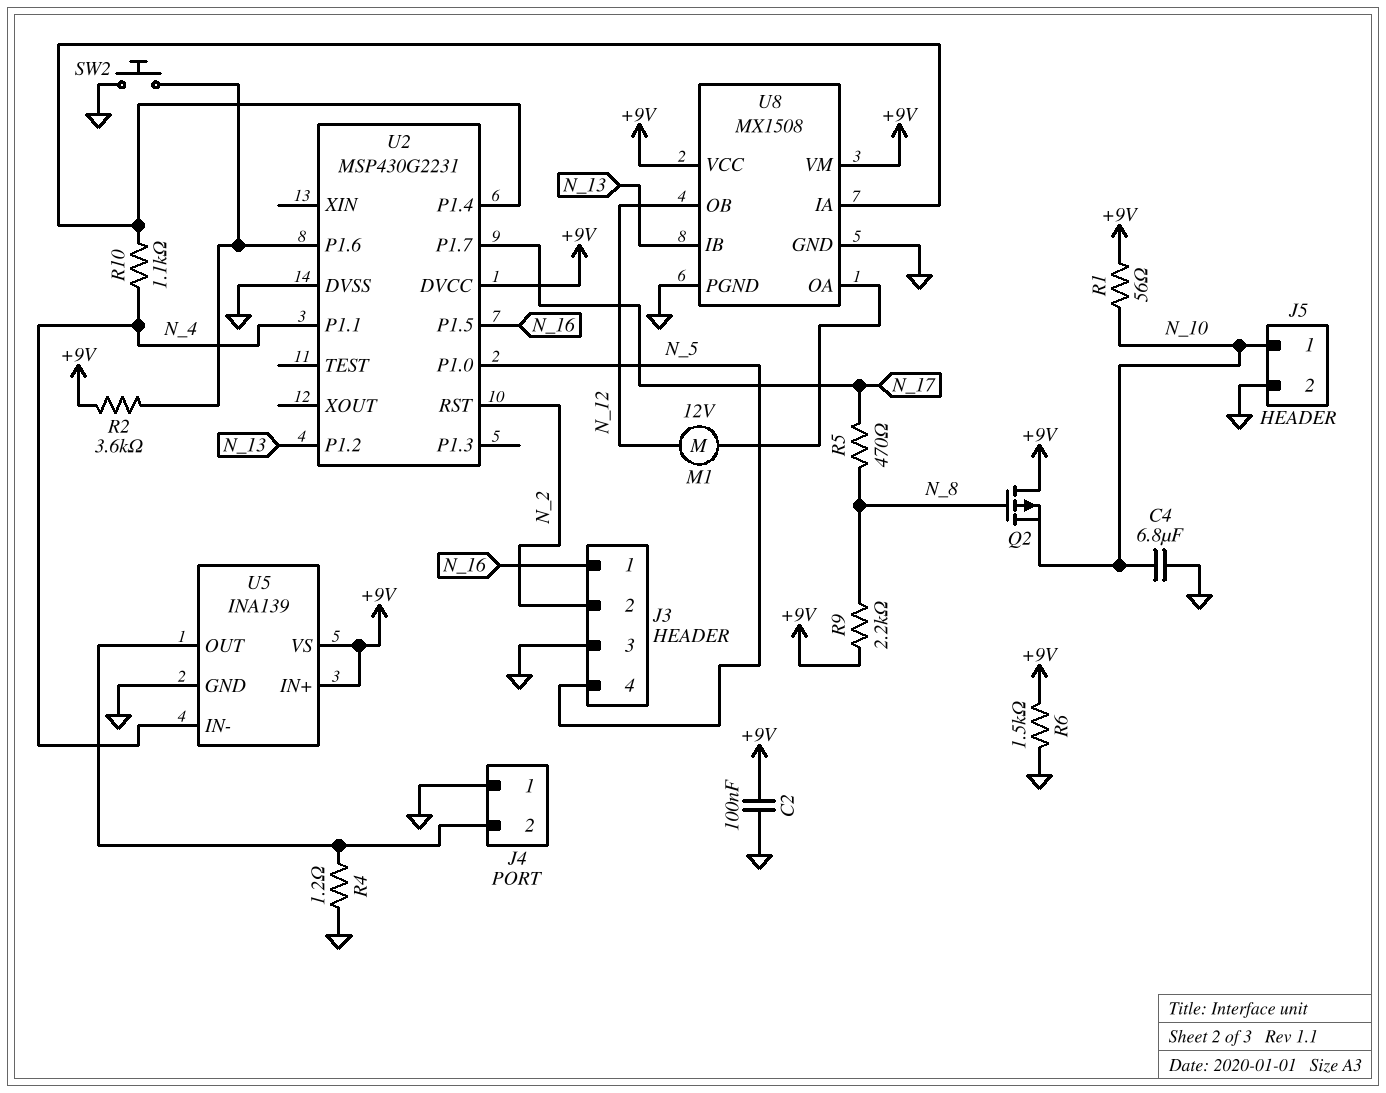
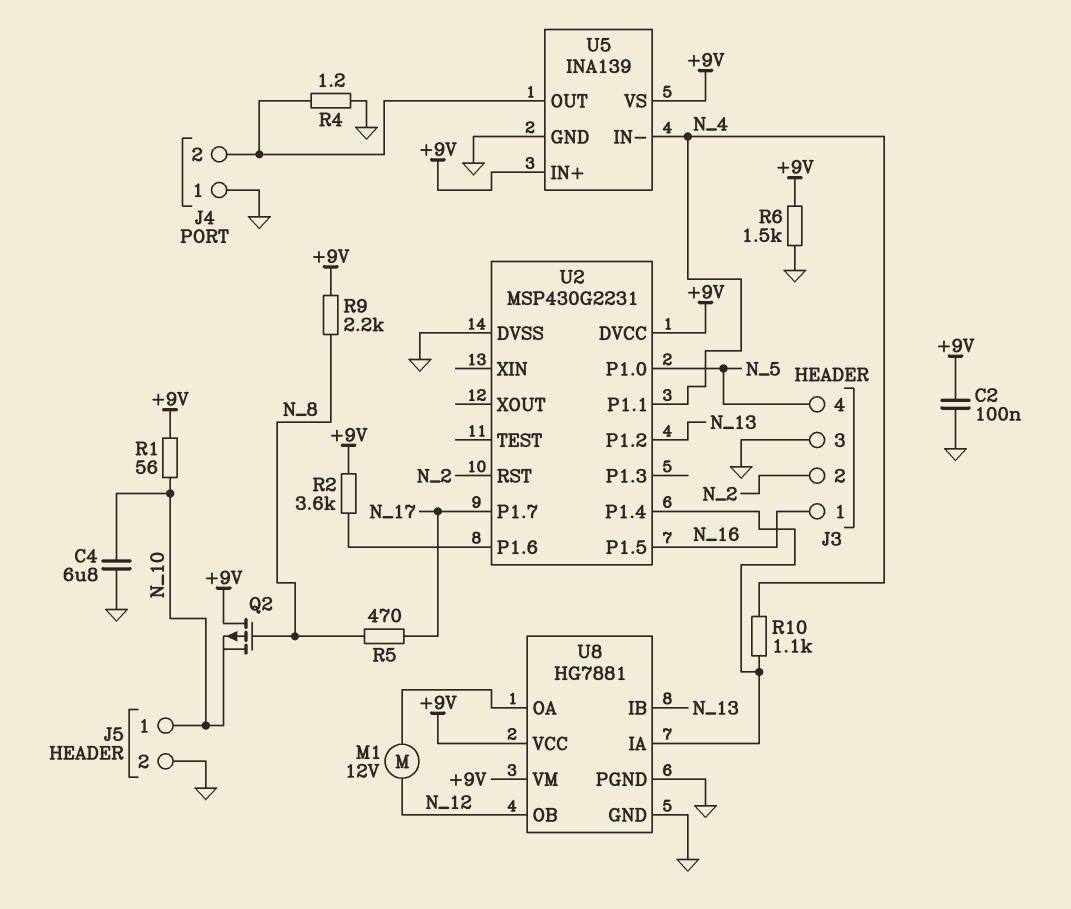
SW2: button (GND, U2/P1.6) -> none
U8: MX1508 -> HG7881

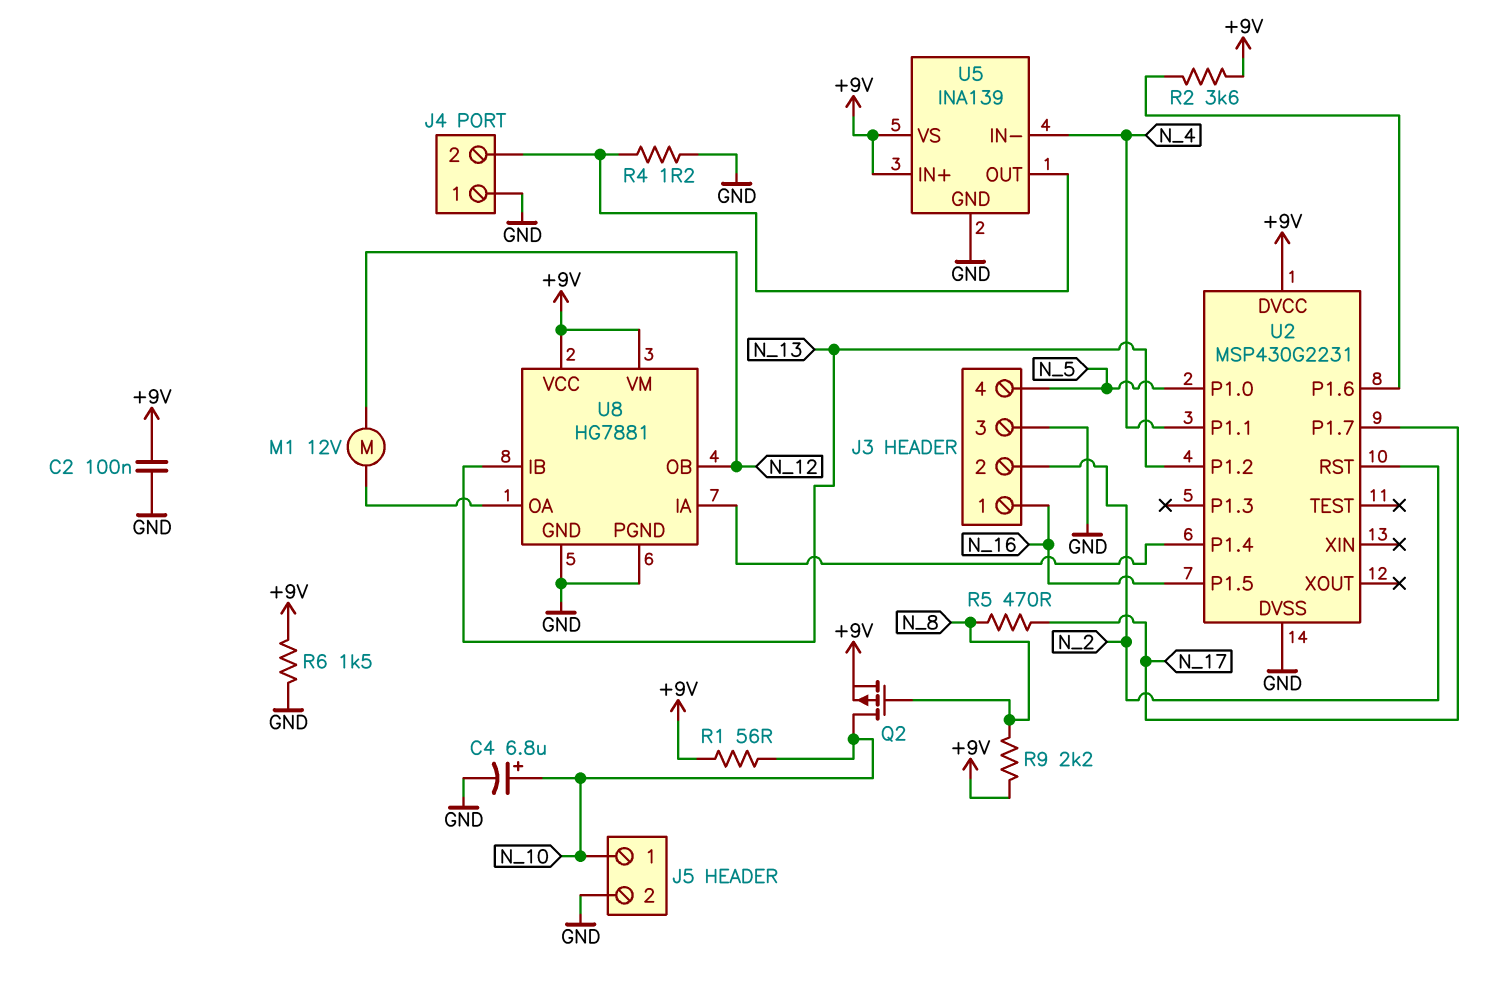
C4: 6.8uF (GND, N_10) -> 6.8uF (plus N_10, minus GND)
Q2: PMOS (G N_8, D +9V, S N_10) -> PMOS (G N_8, D N_10, S +9V)
R10: 1.1k (N_4, U2/P1.4) -> none

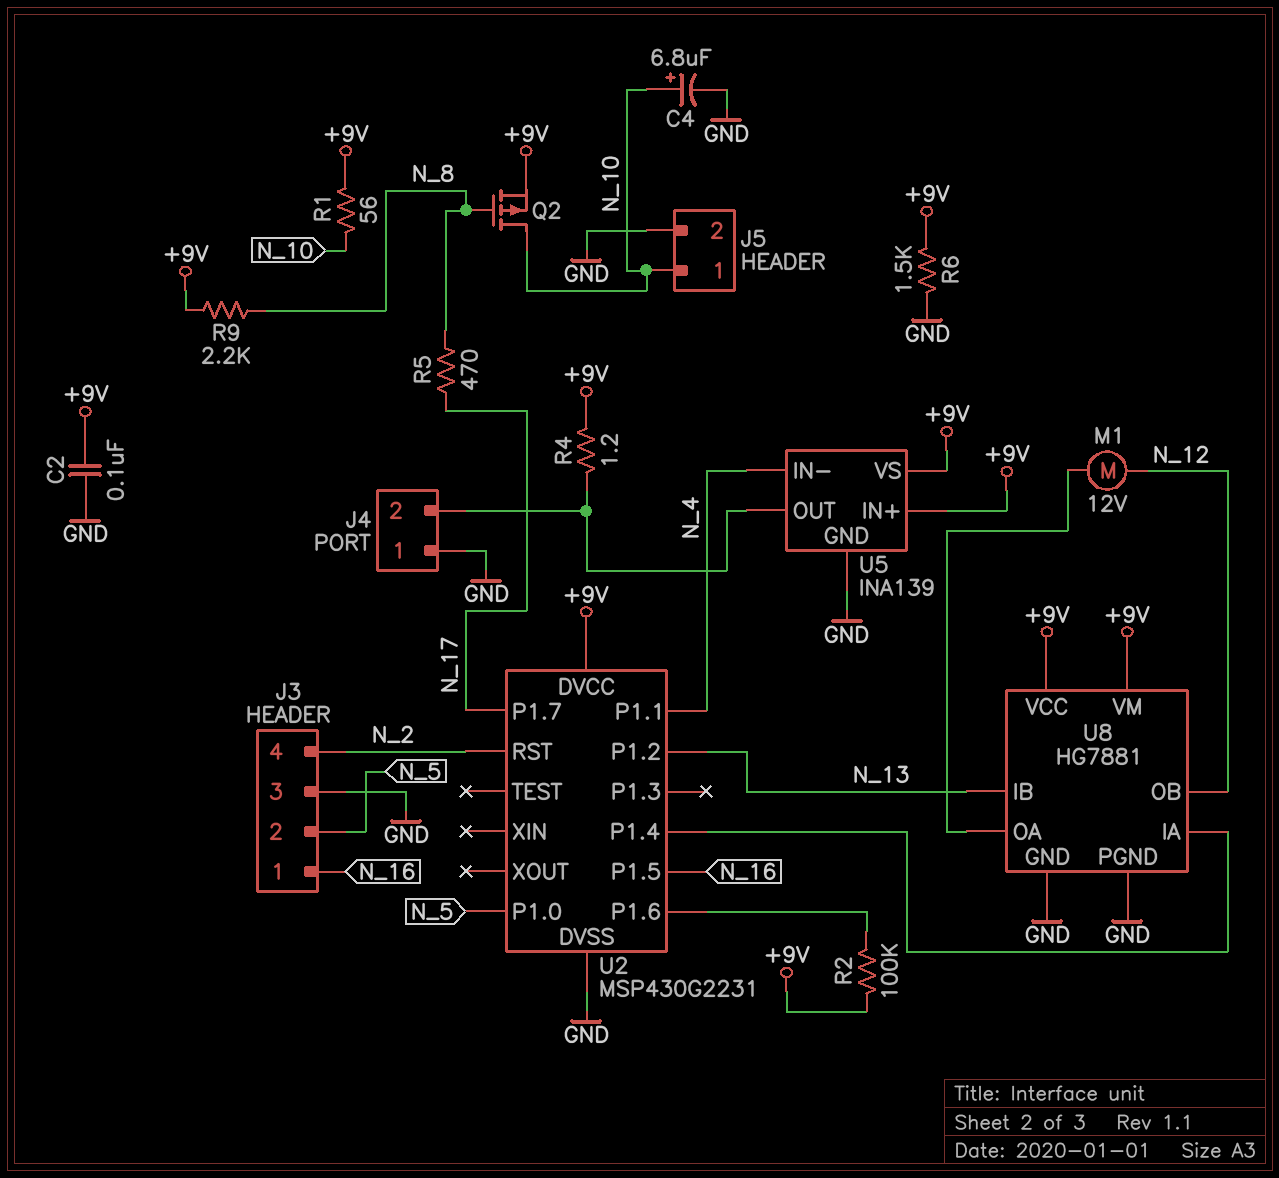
J3 pin 2: N_2 -> N_5
J3 pin 4: N_5 -> N_2
R2: 3.6k (+9V, U2/P1.6) -> 100k (+9V, U2/P1.6)
R4: 1.2 (GND, J4/2) -> 1.2 (+9V, J4/2)

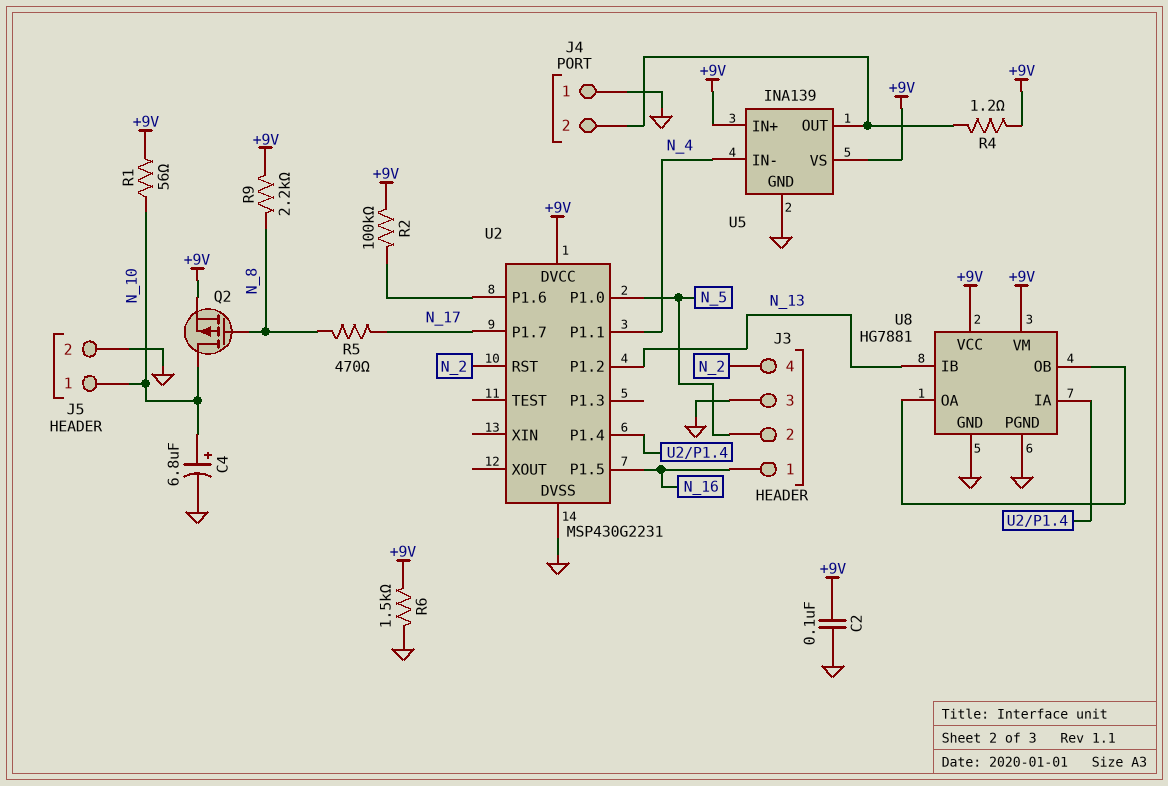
M1: motor 12V (N_12, U8/OA) -> none
U8 pin OB: N_12 -> U8/OA

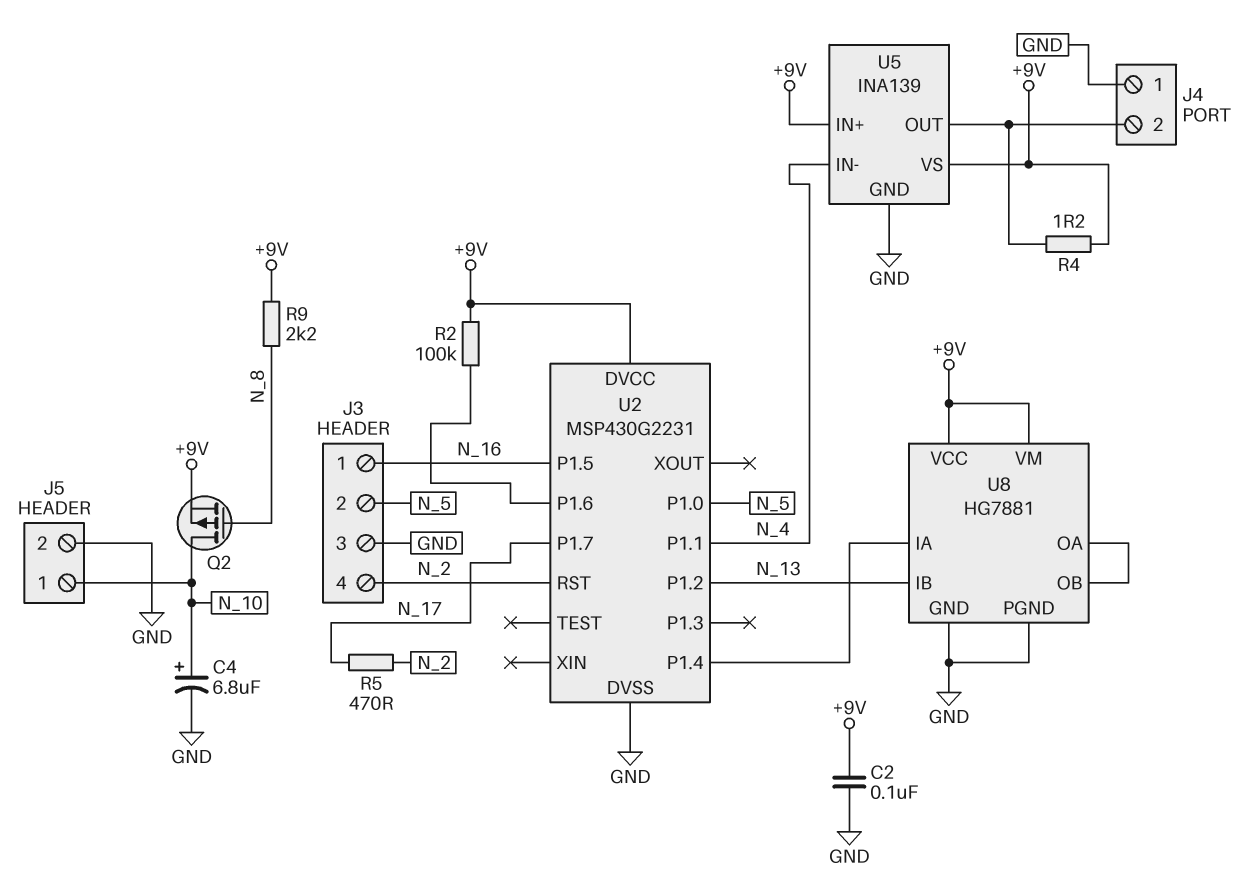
R1: 56 (+9V, N_10) -> none
R5: 470 (N_8, N_17) -> 470 (N_2, N_17)
R6: 1.5k (+9V, GND) -> none

